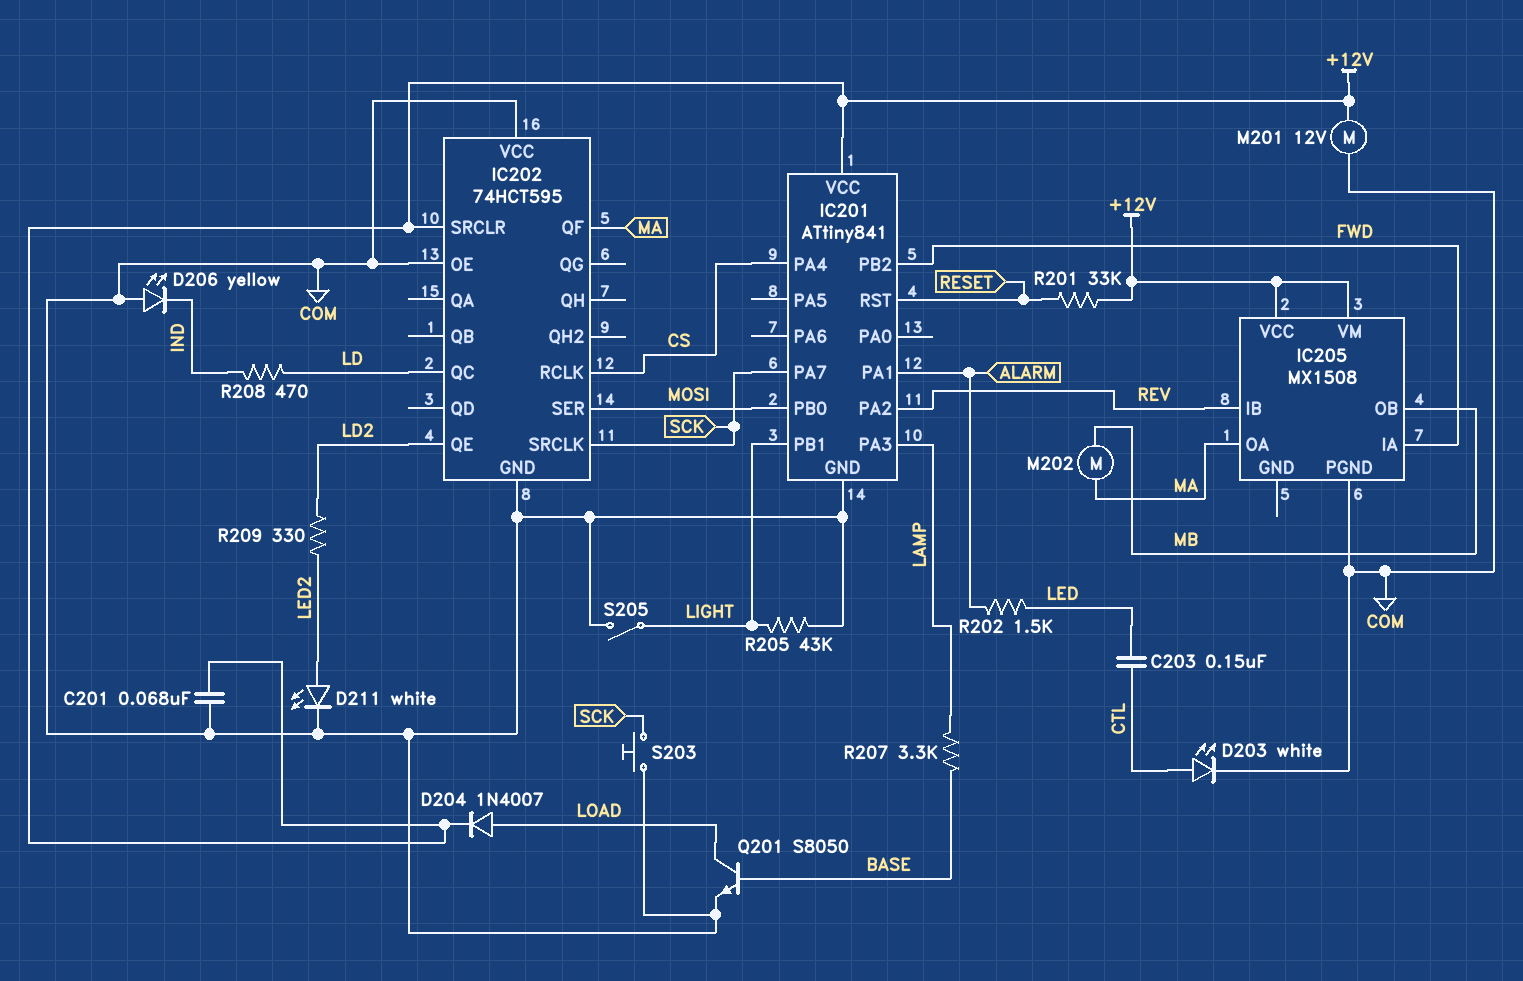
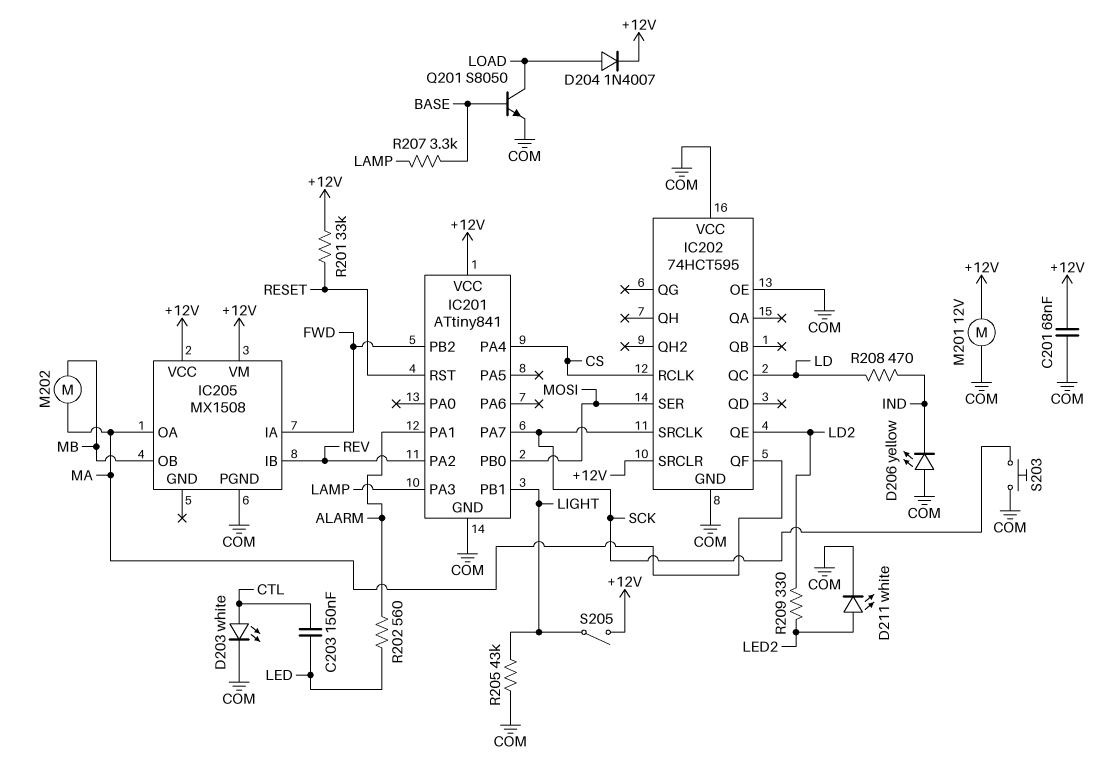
R202: 1.5k (ALARM, LED) -> 560 (ALARM, LED)
S205: switch (COM, LIGHT) -> switch (+12V, LIGHT)

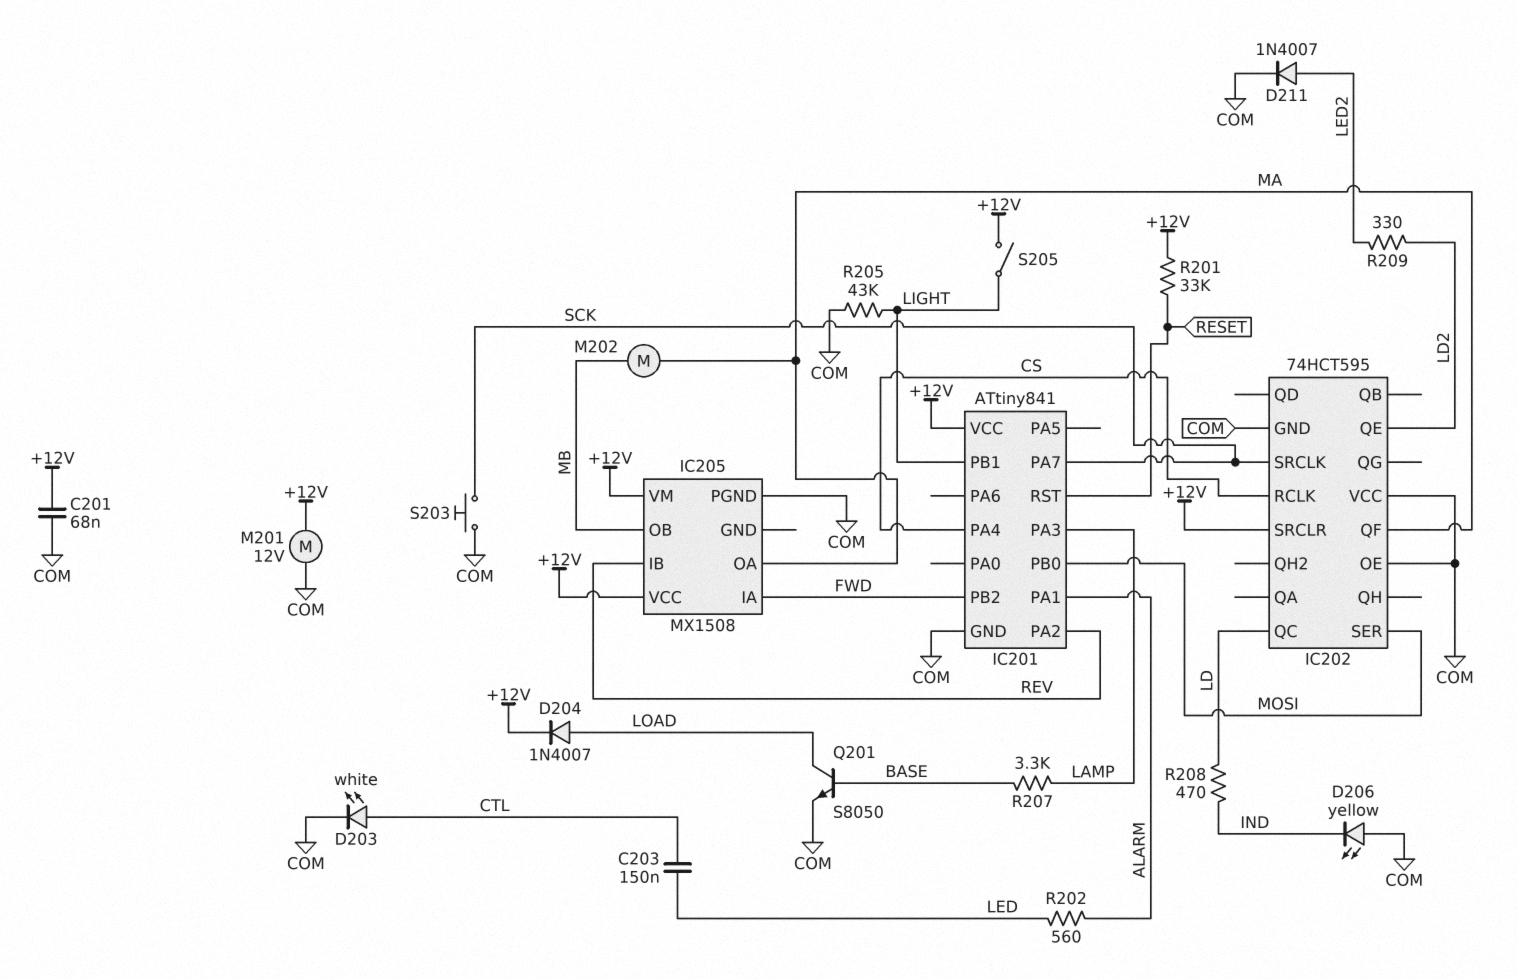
D211: LED white (A LED2, K COM) -> diode 1N4007 (A LED2, K COM)

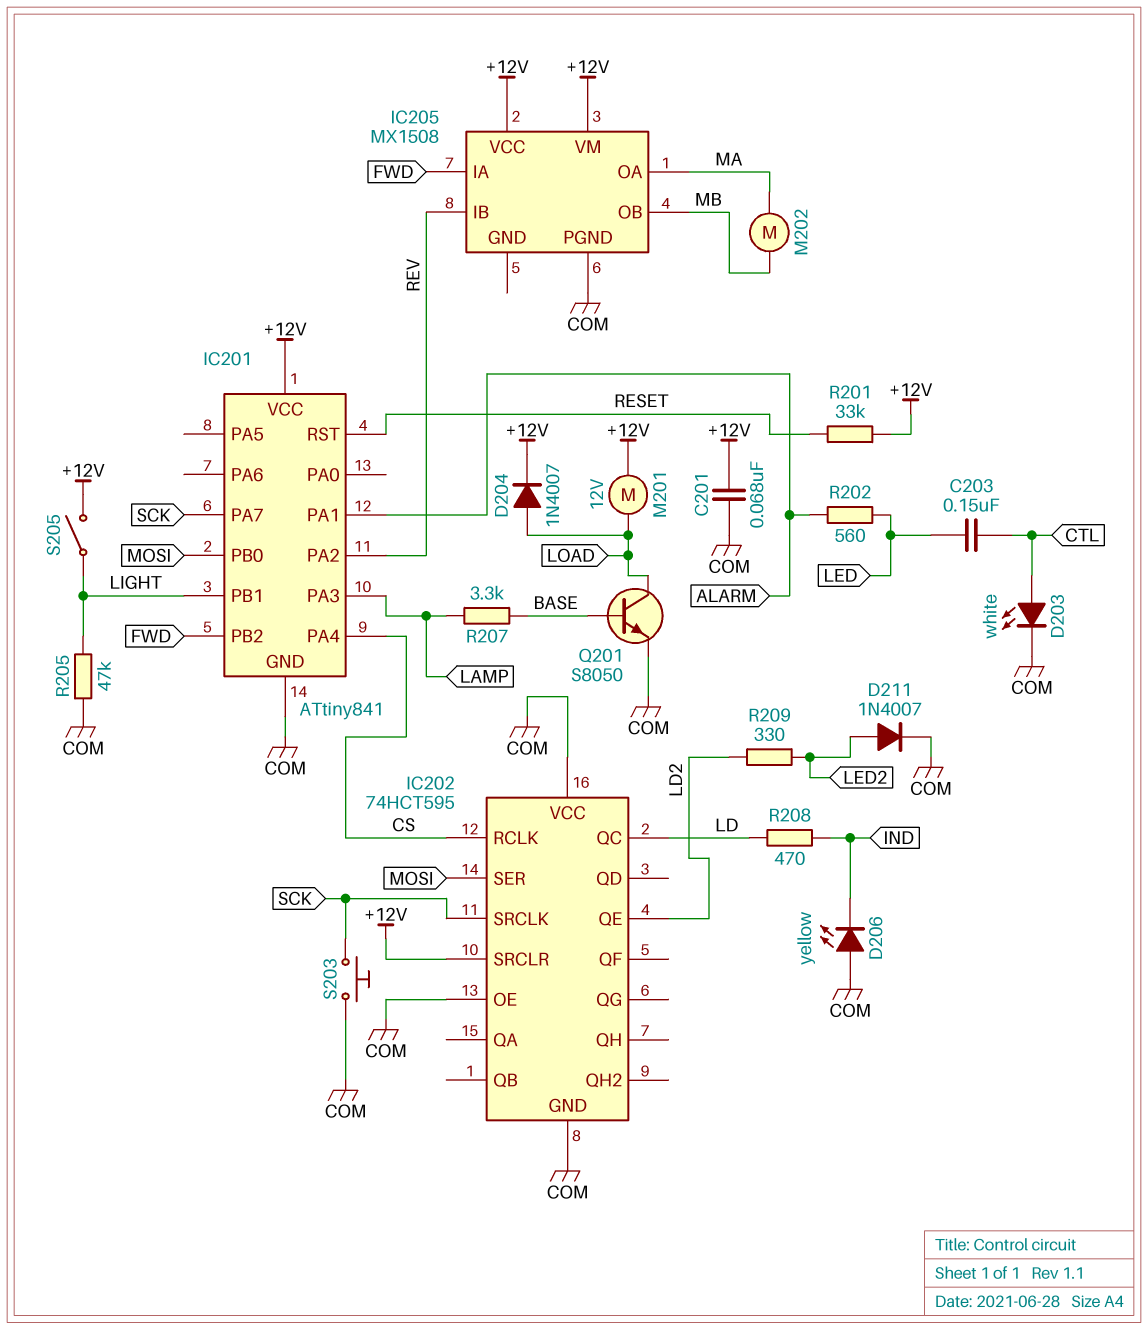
IC202 pin QF: MA -> none
M201: motor 12V (+12V, COM) -> motor 12V (+12V, LOAD)
R205: 43k (COM, LIGHT) -> 47k (COM, LIGHT)

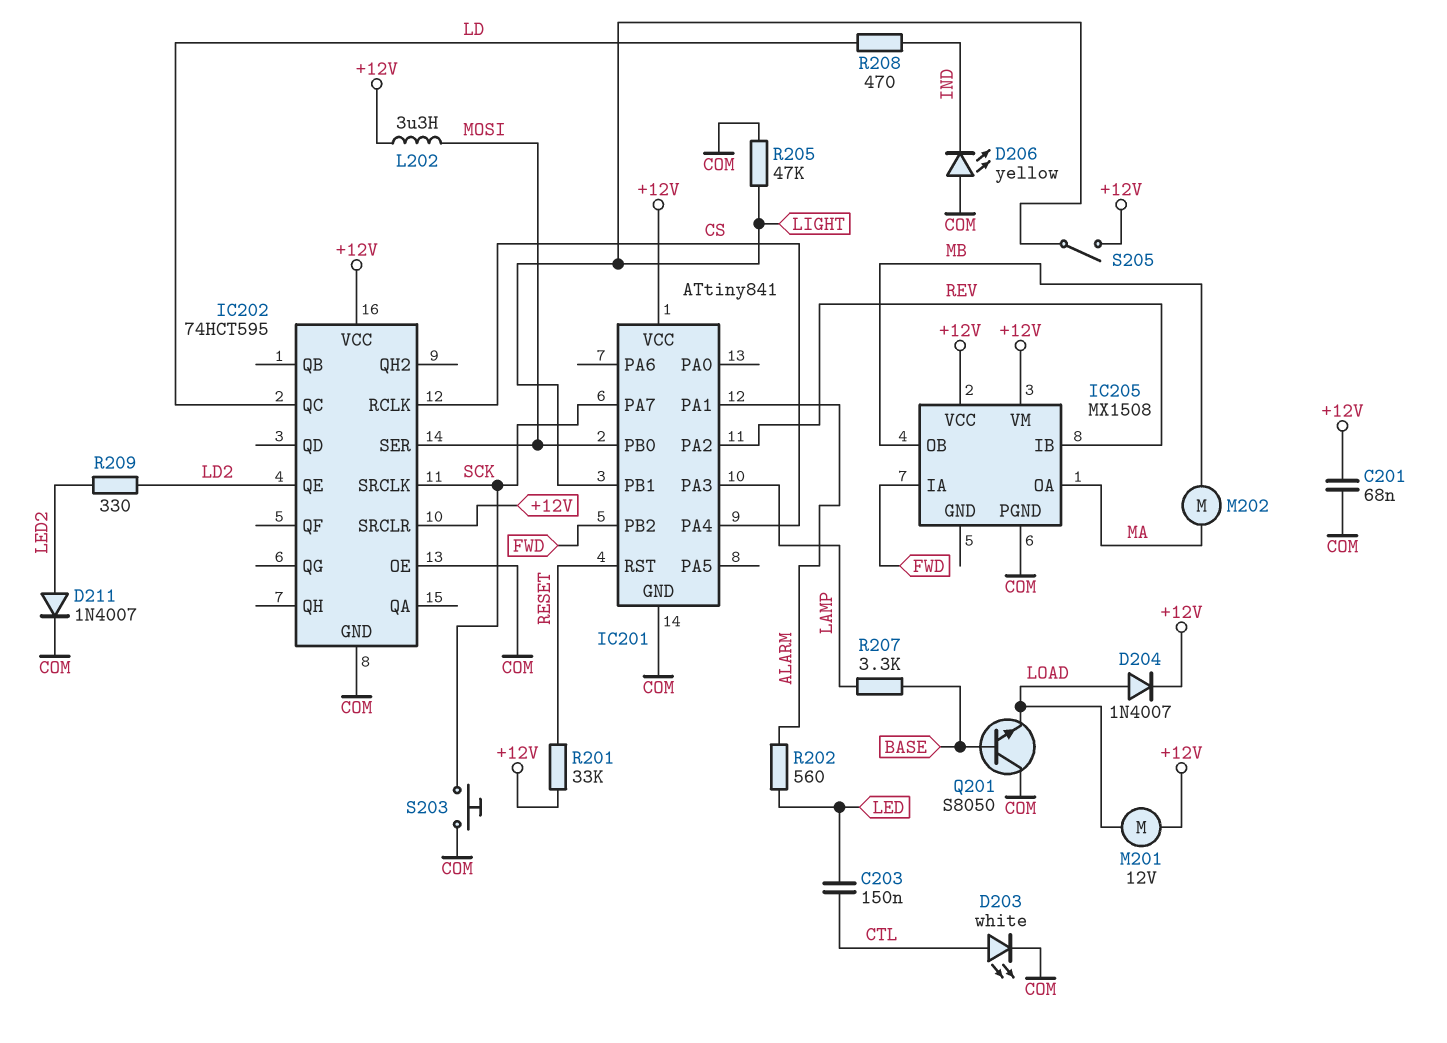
IC202 pin VCC: COM -> +12V
L202: none -> 3.3uH (+12V, MOSI)
Q201: NPN S8050 (B BASE, C LOAD, E COM) -> NPN S8050 (B BASE, C COM, E LOAD)

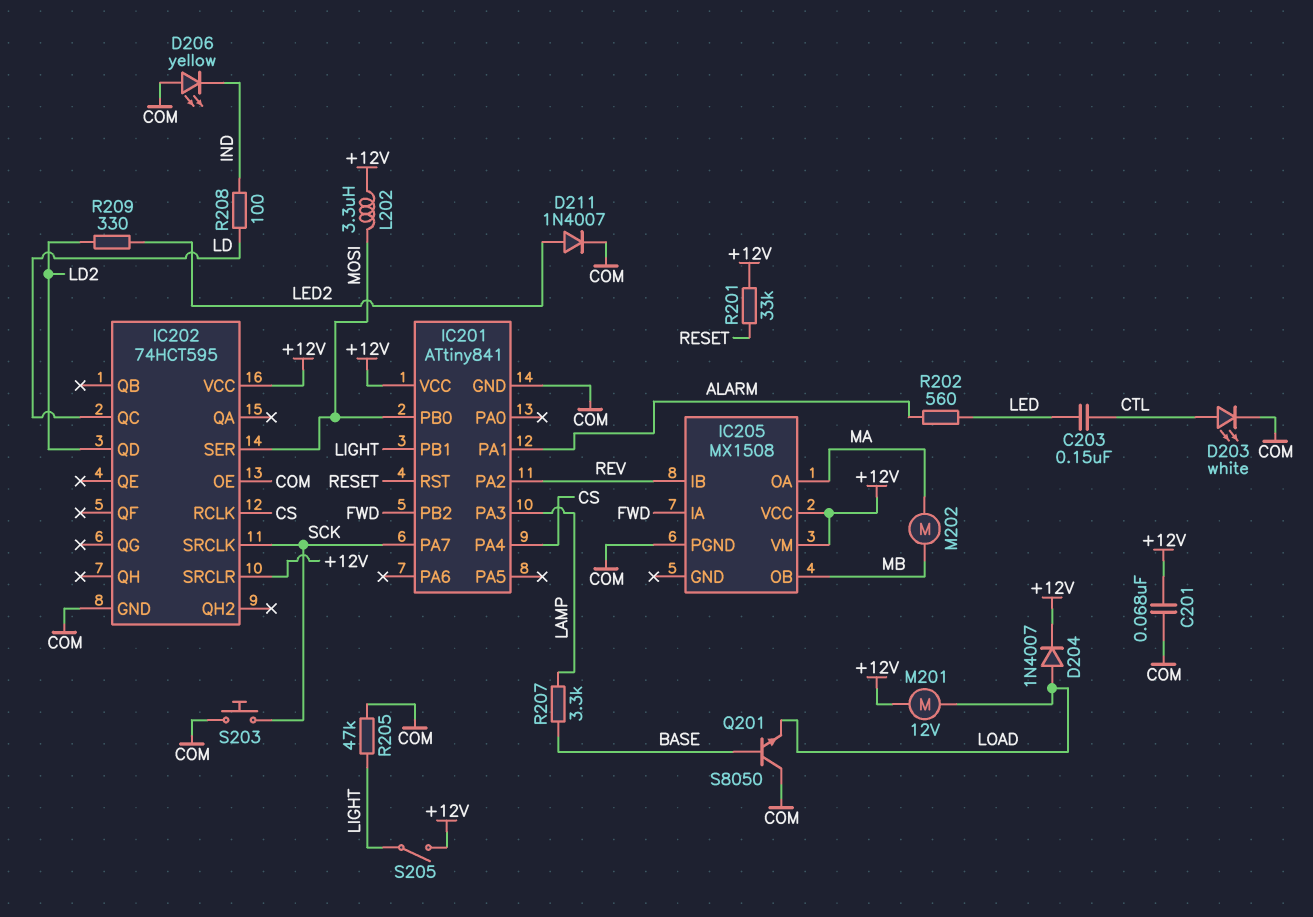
IC202 pin QD: none -> LD2
IC202 pin QE: LD2 -> none
R208: 470 (IND, LD) -> 100 (IND, LD)

